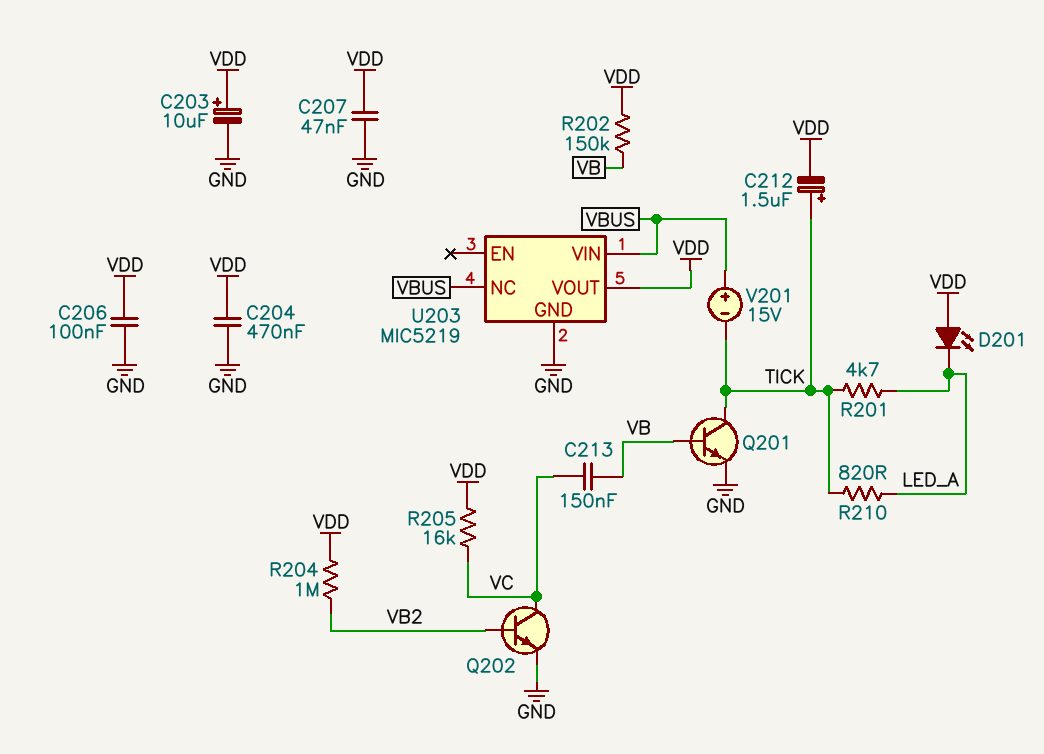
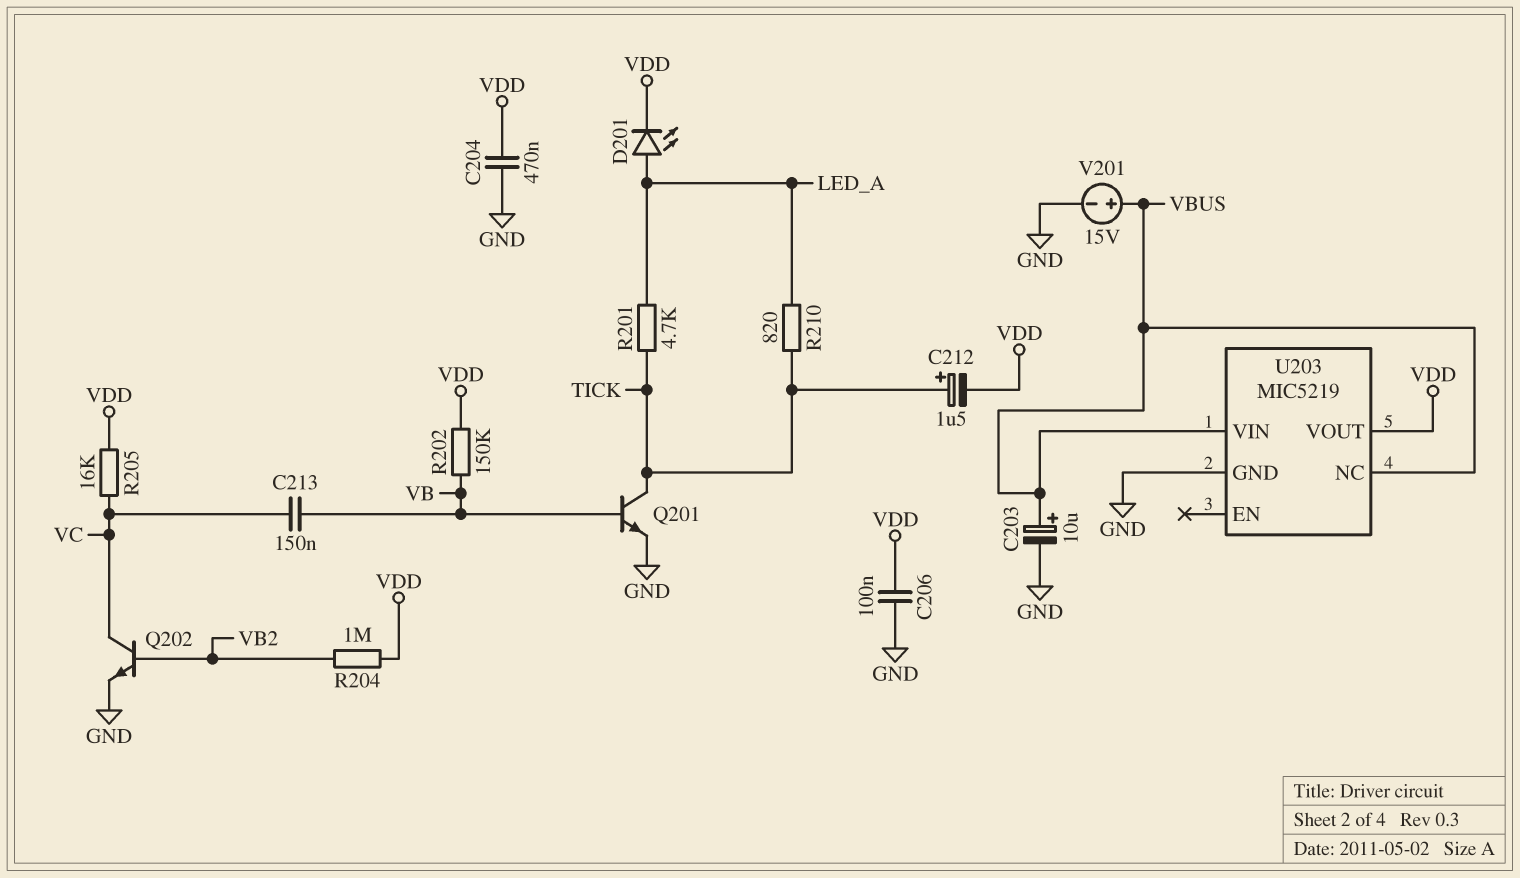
C203: 10uF (plus VDD, minus GND) -> 10uF (plus VBUS, minus GND)
C207: 47nF (GND, VDD) -> none
D201: LED (A VDD, K LED_A) -> LED (A LED_A, K VDD)
V201: 15V (plus VBUS, minus TICK) -> 15V (plus VBUS, minus GND)

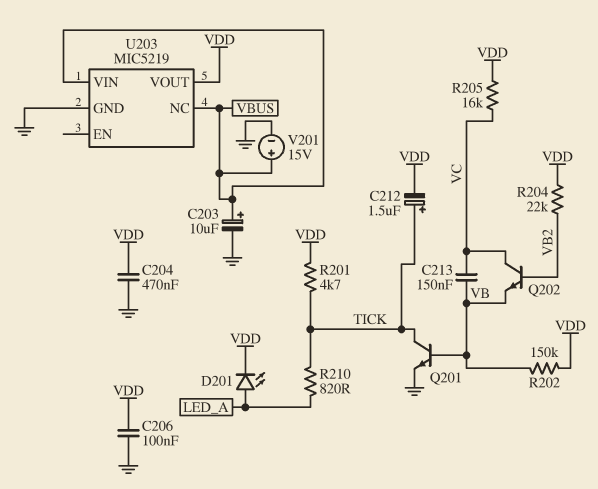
Q202: NPN (B VB2, C VC, E GND) -> NPN (B VB2, C VC, E VB)
R201: 4.7k (LED_A, TICK) -> 4.7k (TICK, VDD)
R204: 1M (VB2, VDD) -> 22k (VB2, VDD)

